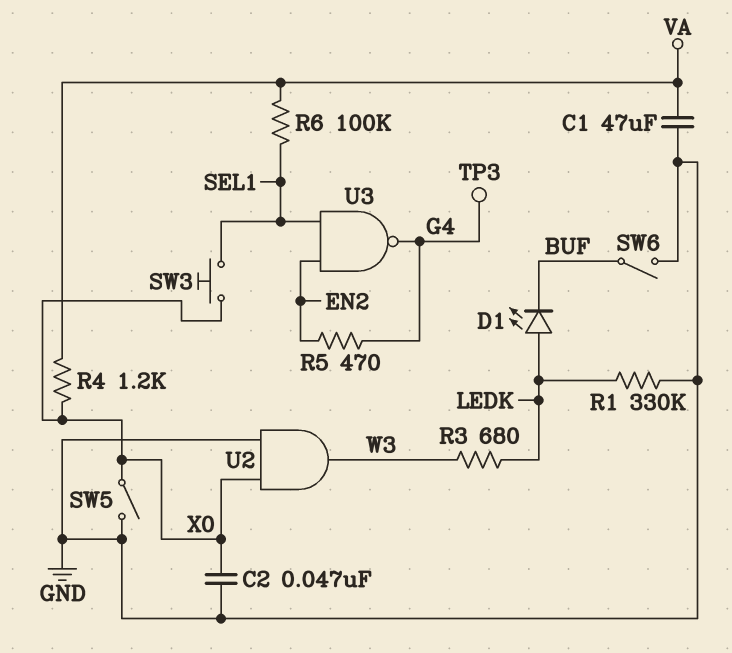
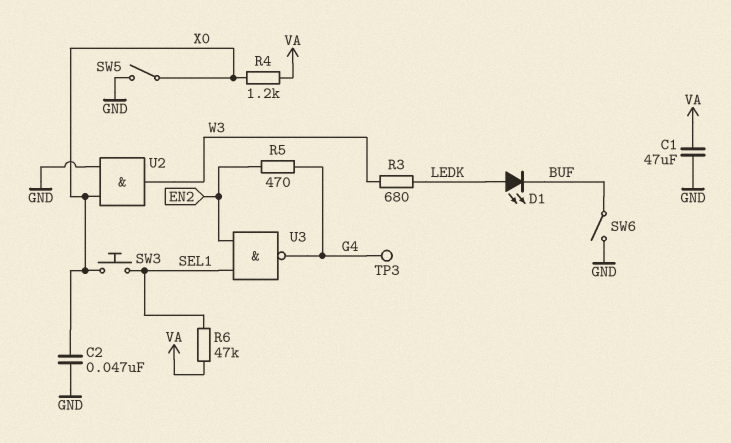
R1: 330k (GND, LEDK) -> none
R6: 100k (SEL1, VA) -> 47k (SEL1, VA)

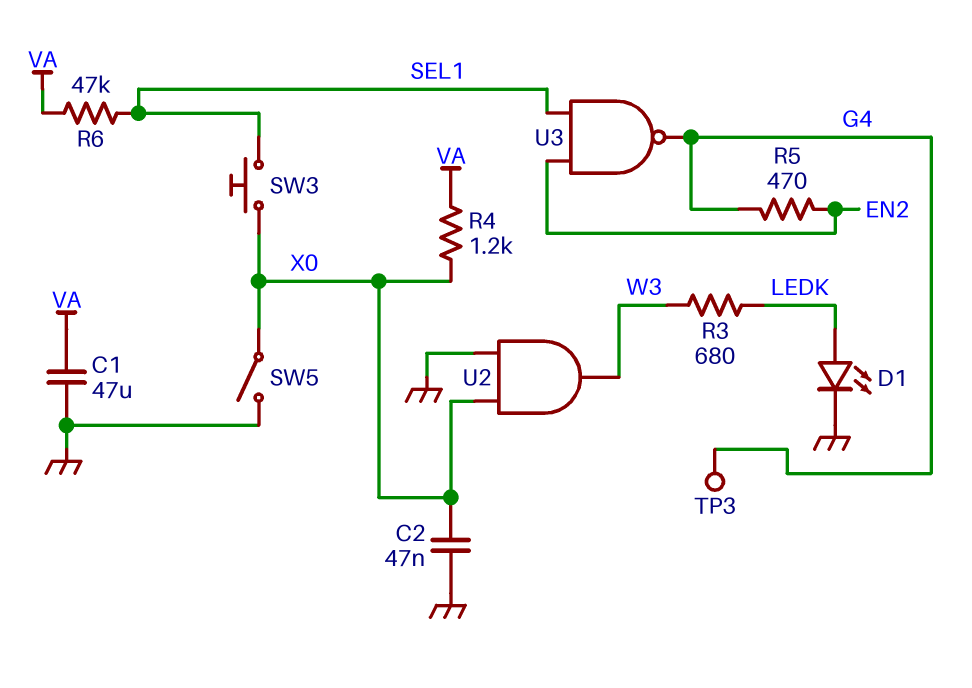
D1: LED (A LEDK, K BUF) -> LED (A LEDK, K GND)
SW6: switch (BUF, GND) -> none

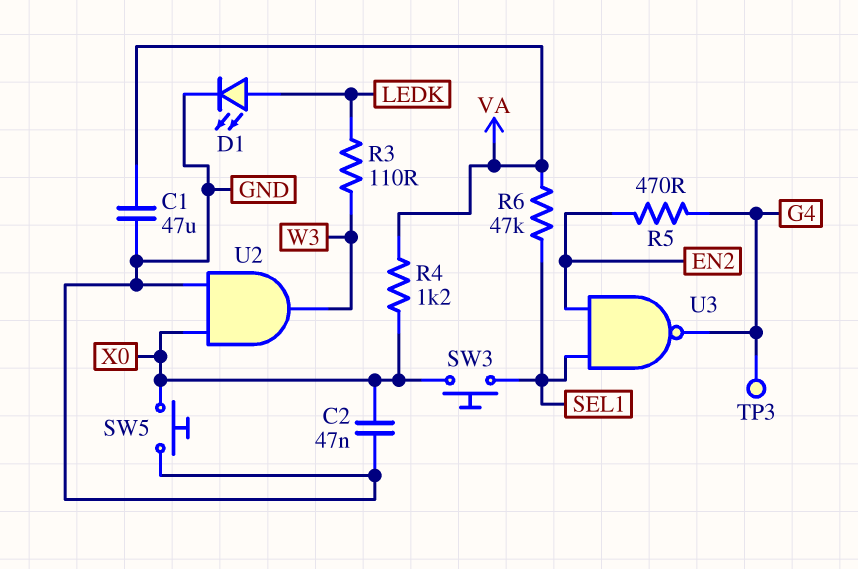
R3: 680 (LEDK, W3) -> 110 (LEDK, W3)
SW5: switch (GND, X0) -> button (GND, X0)

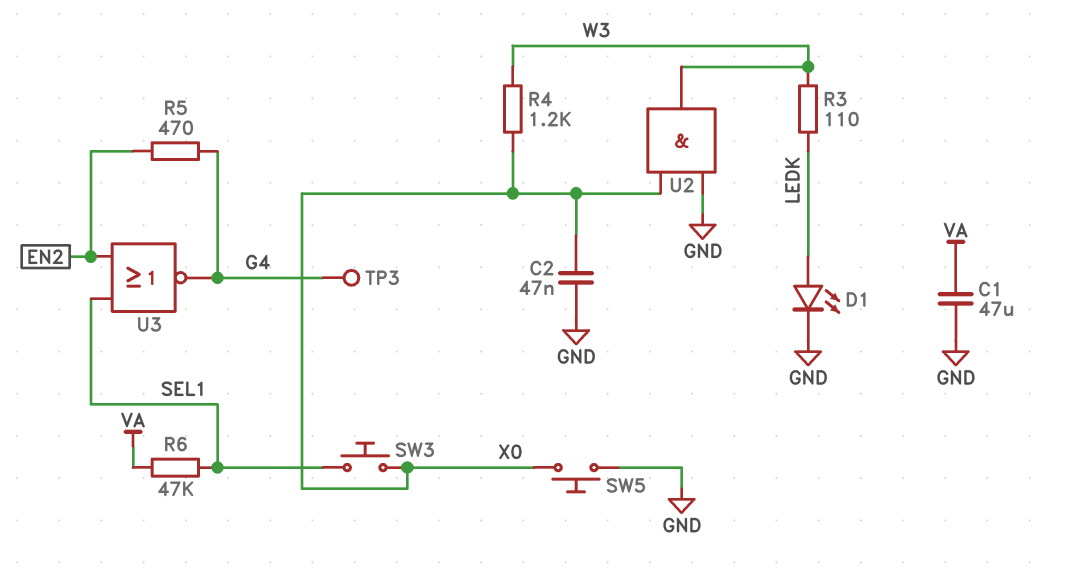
R4: 1.2k (VA, X0) -> 1.2k (W3, X0)
U3: NAND (in EN2, in SEL1, out G4) -> NOR (in EN2, in SEL1, out G4)

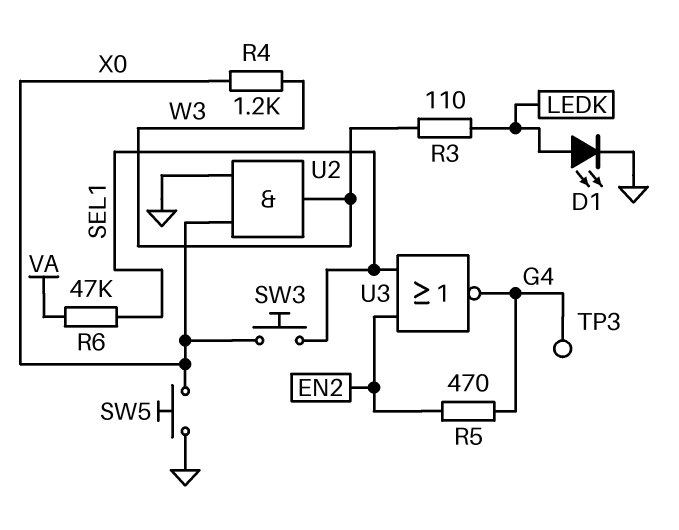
C1: 47uF (GND, VA) -> none
C2: 47nF (GND, X0) -> none

